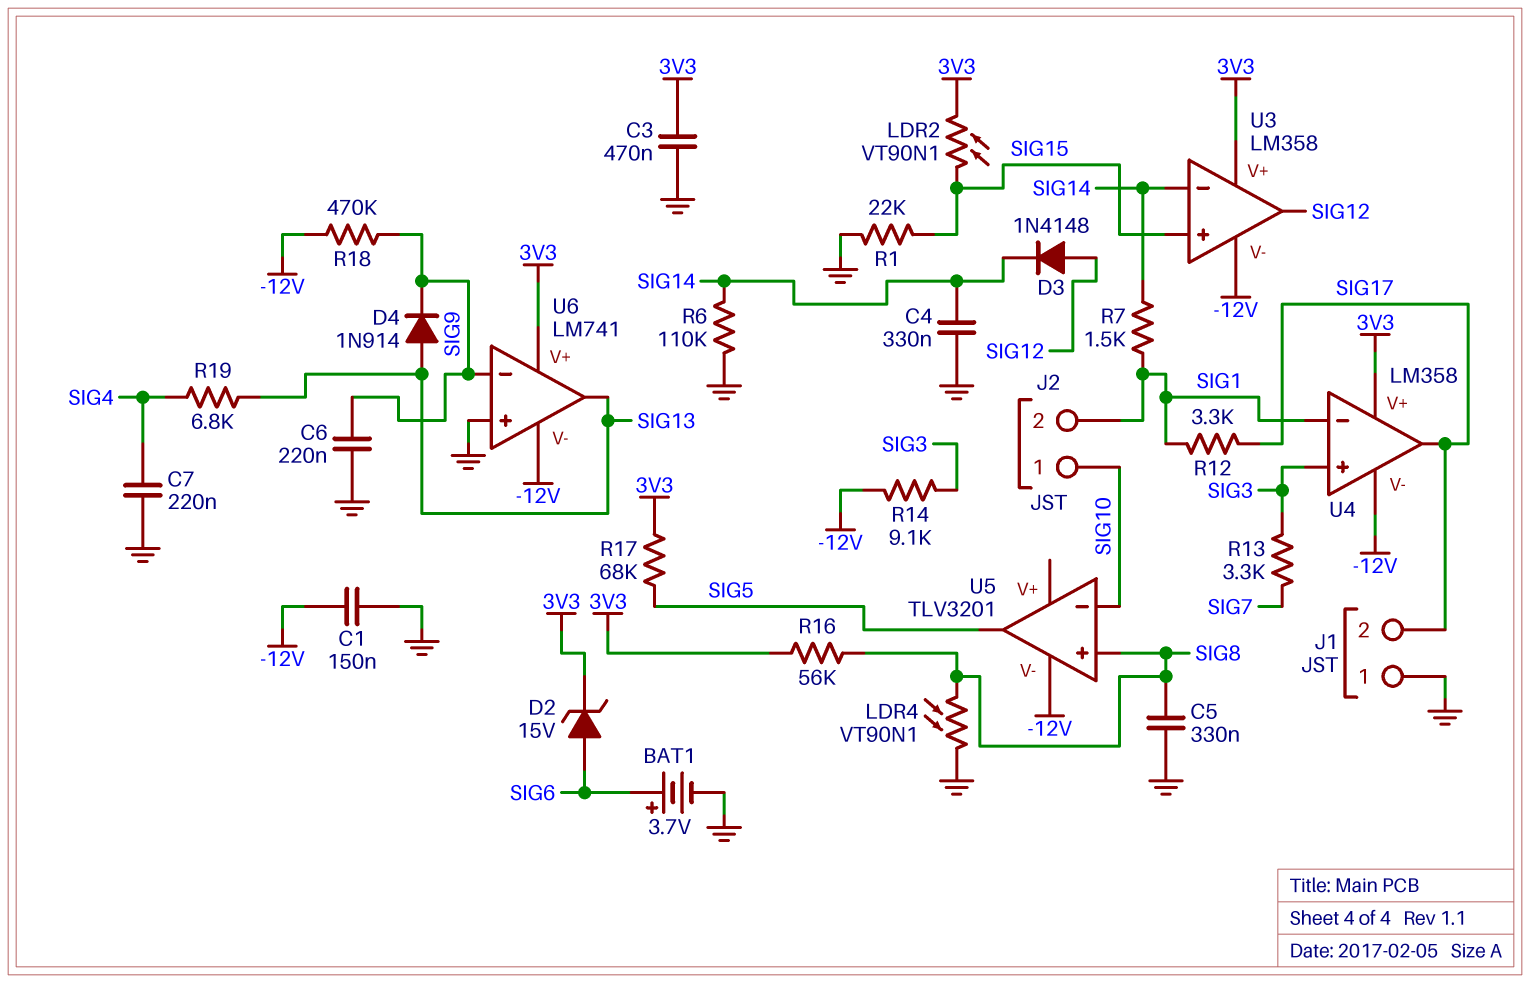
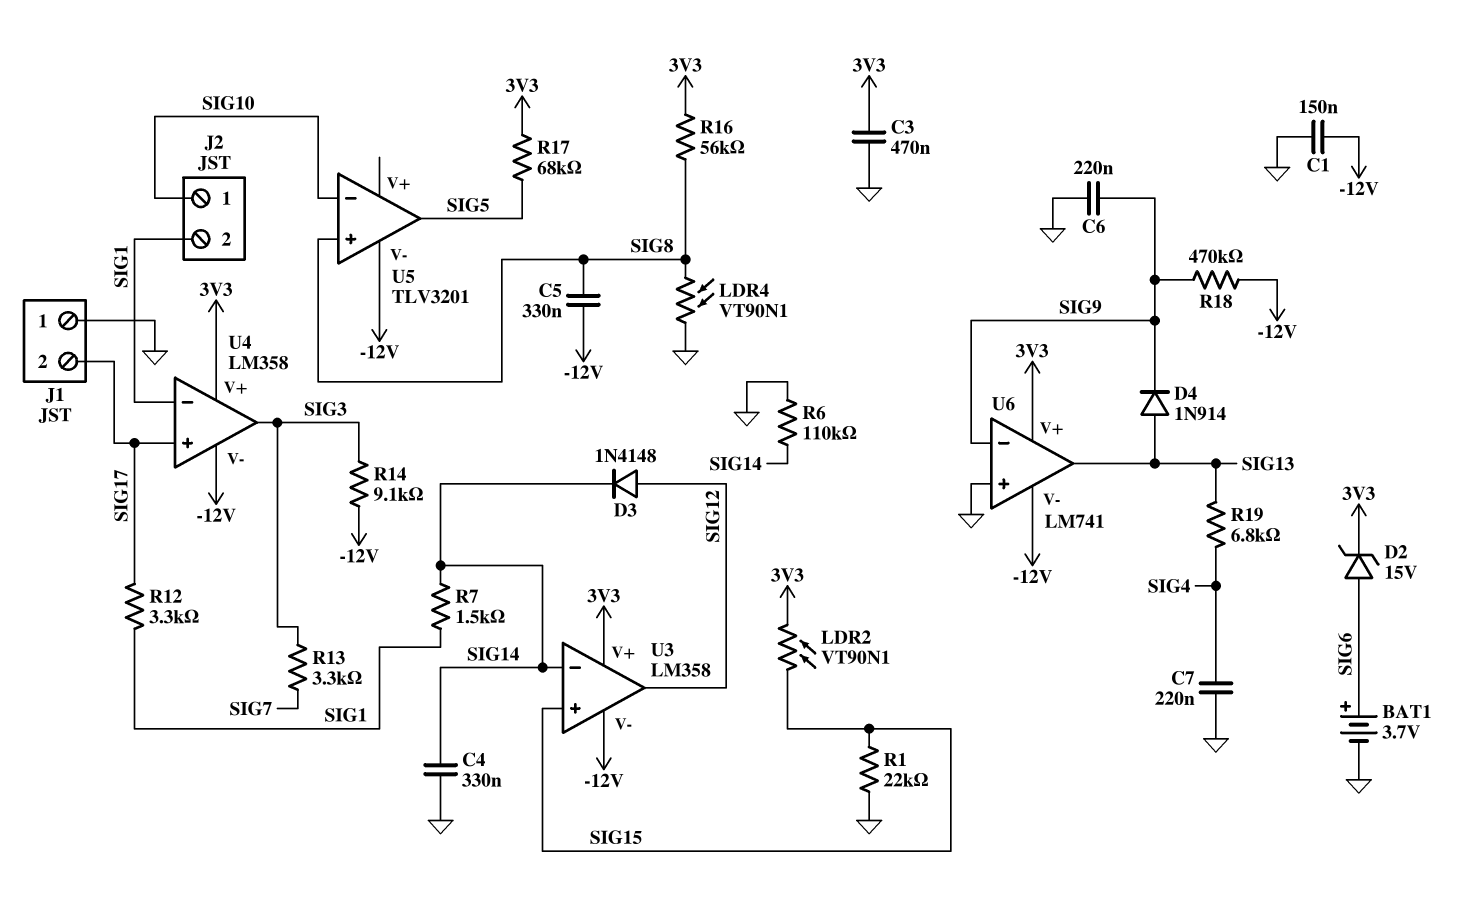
C5: 330nF (GND, SIG8) -> 330nF (-12V, SIG8)
U4 pin in+: SIG3 -> SIG17
U4 pin out: SIG17 -> SIG3

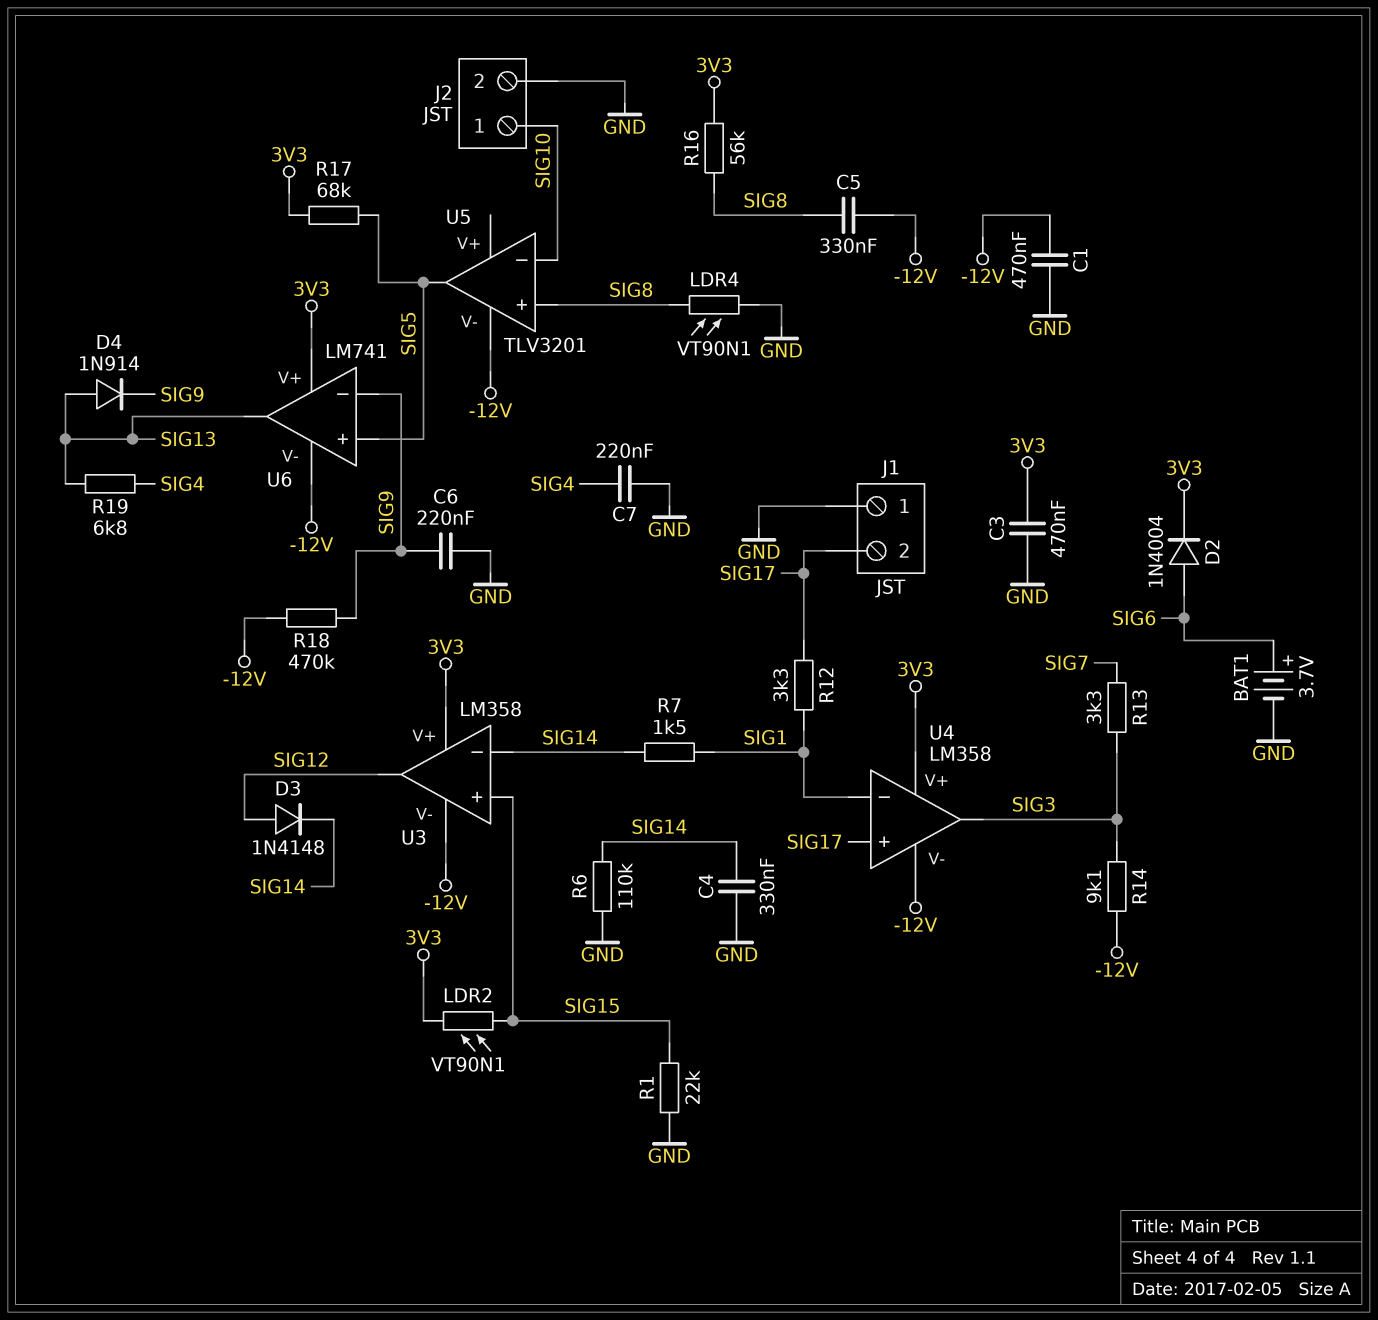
C1: 150nF (-12V, GND) -> 470nF (-12V, GND)
D2: zener 15V (A SIG6, K 3V3) -> diode 1N4004 (A SIG6, K 3V3)
J2 pin 2: SIG1 -> GND
U6 pin in+: GND -> SIG5

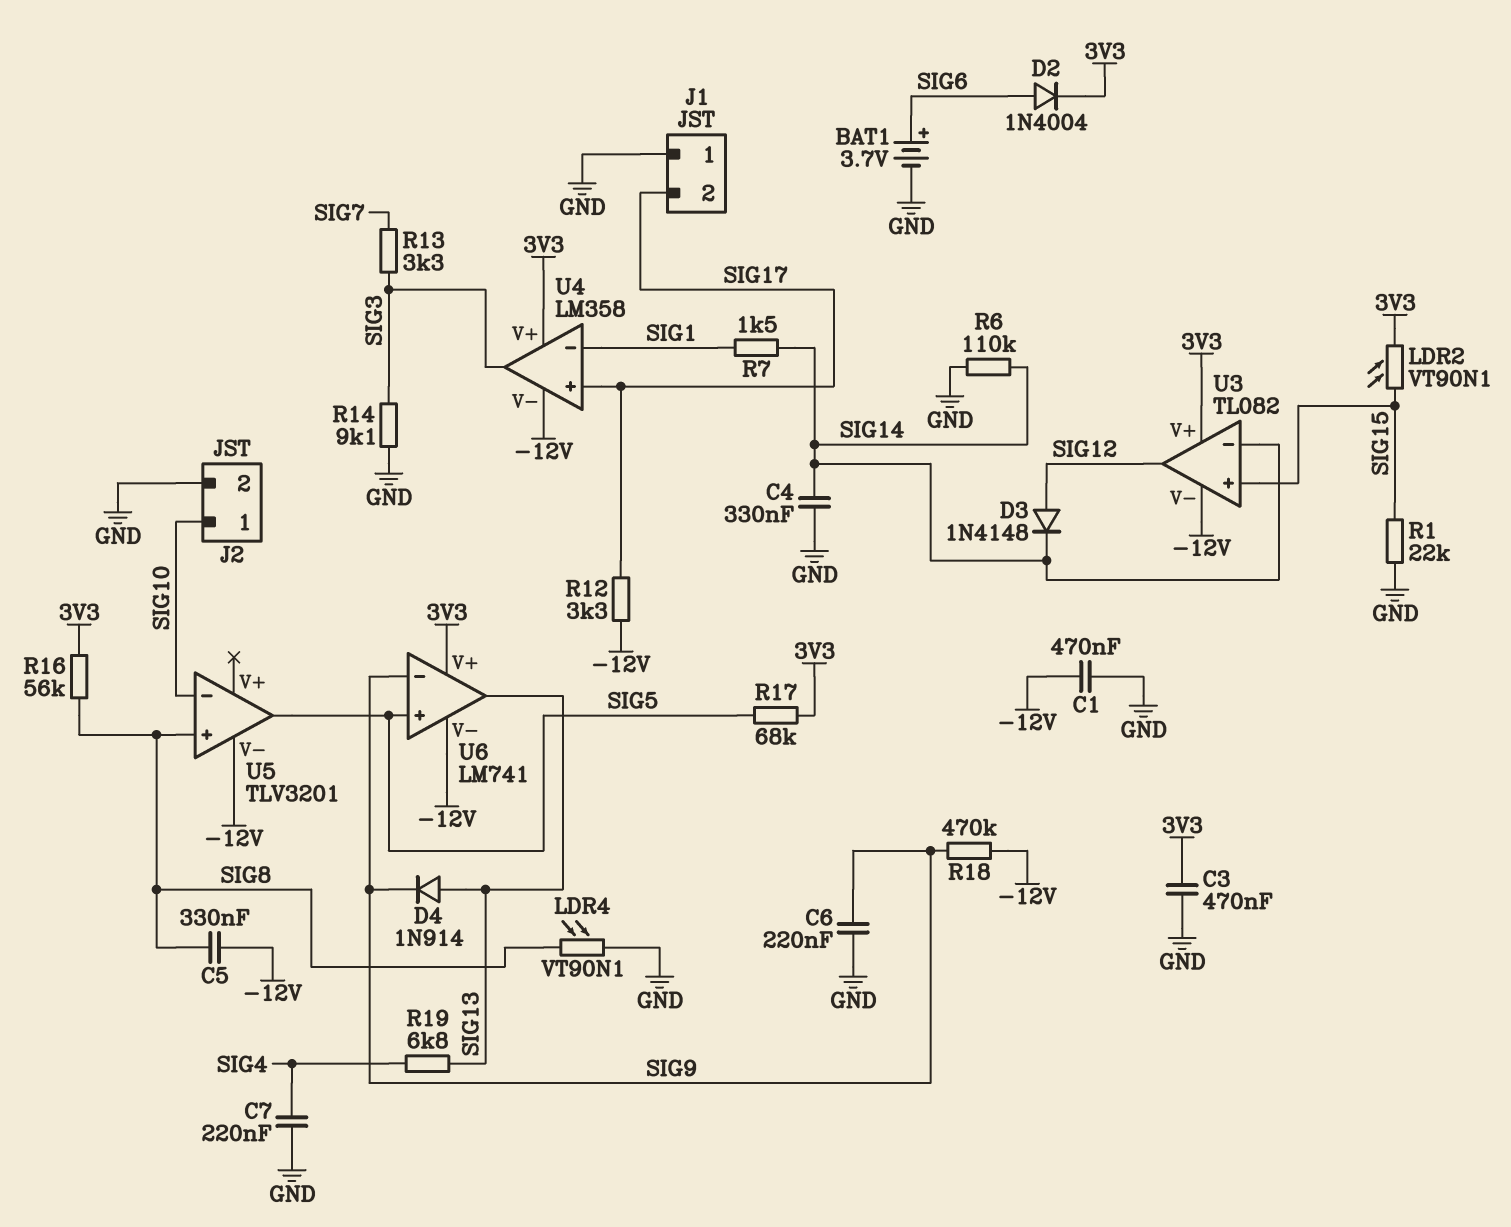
R12: 3.3k (SIG1, SIG17) -> 3.3k (-12V, SIG17)
R14: 9.1k (-12V, SIG3) -> 9.1k (GND, SIG3)
U3: LM358 -> TL082

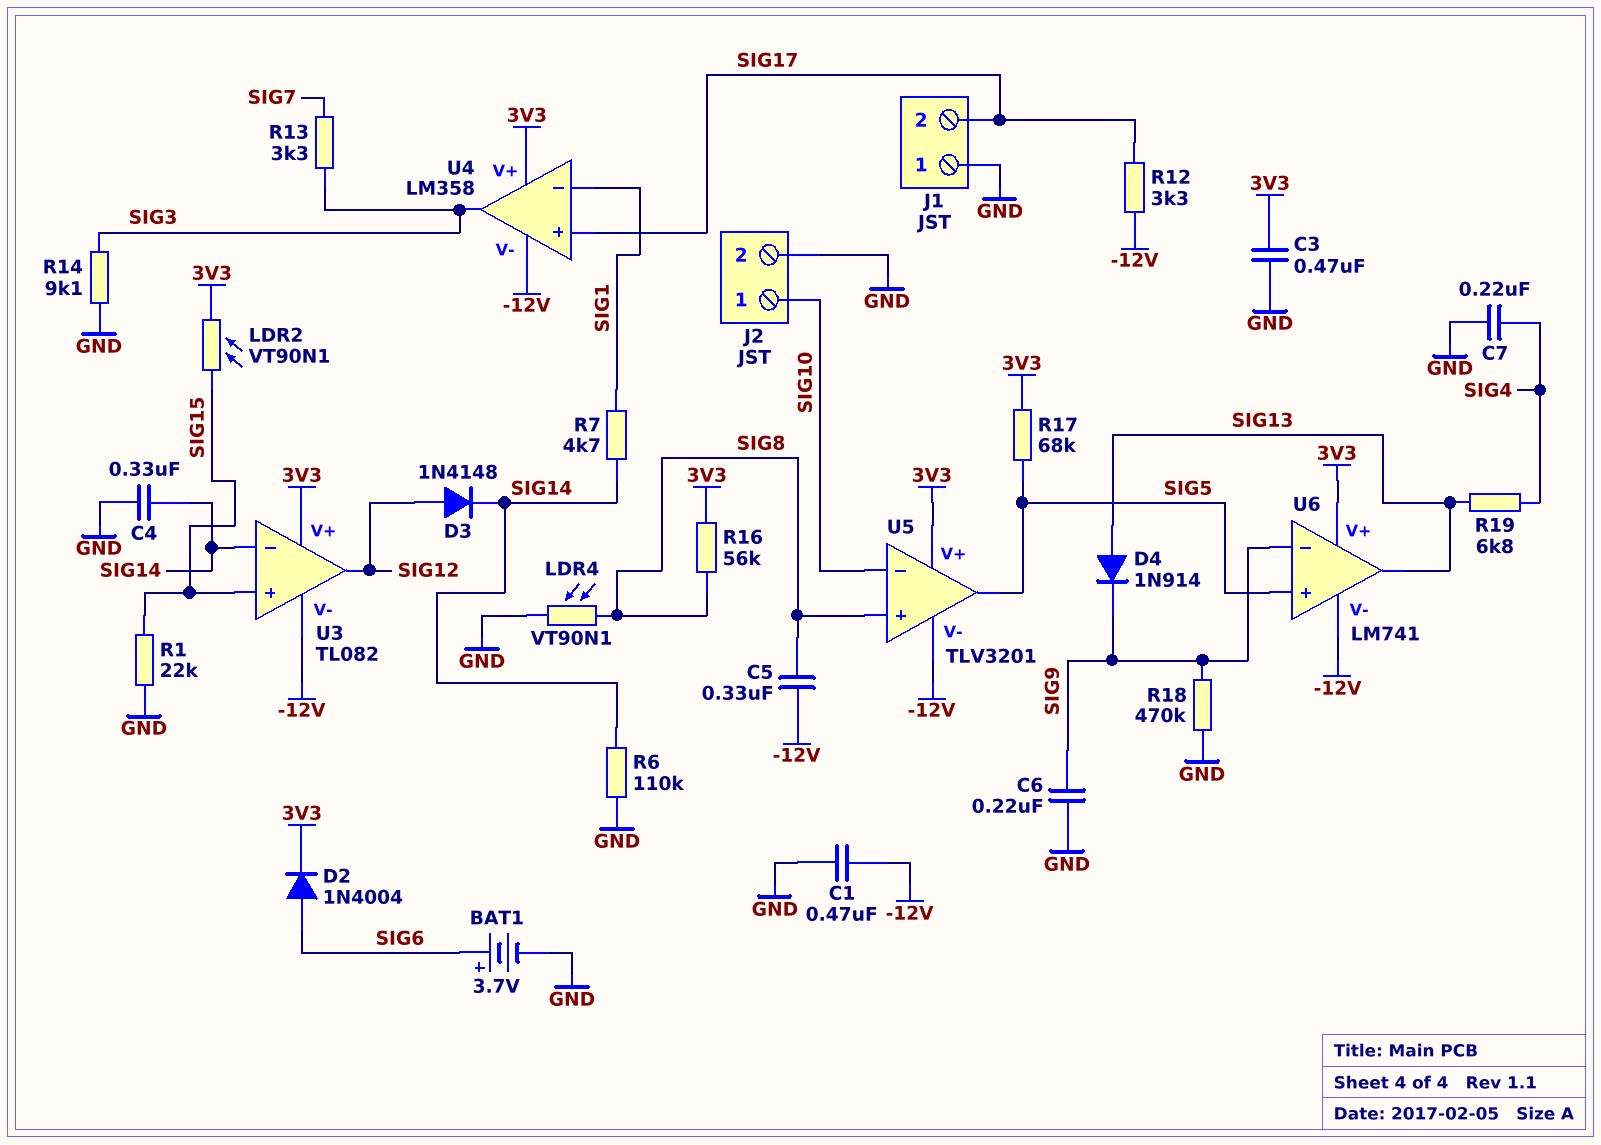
R7: 1.5k (SIG1, SIG14) -> 4.7k (SIG1, SIG14)
R18: 470k (-12V, SIG9) -> 470k (GND, SIG9)
U5 pin V+: none -> 3V3

